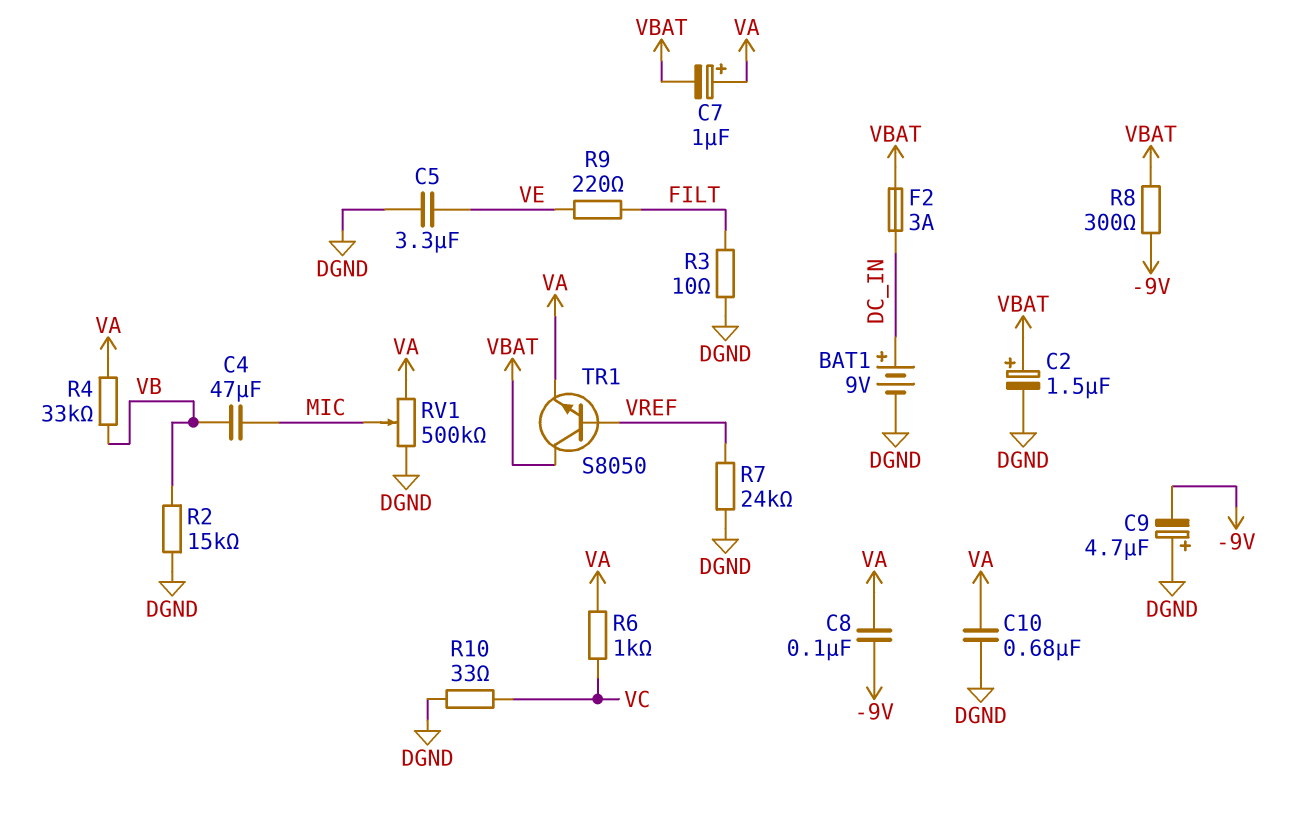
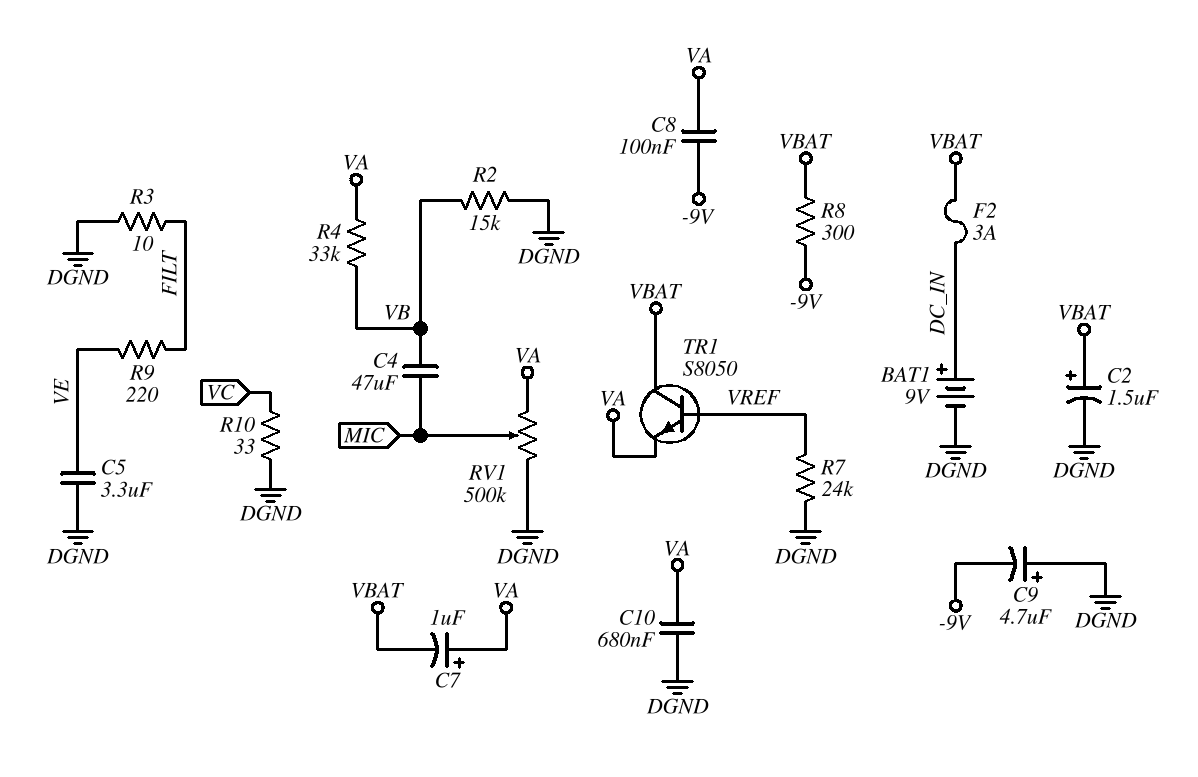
R6: 1k (VA, VC) -> none

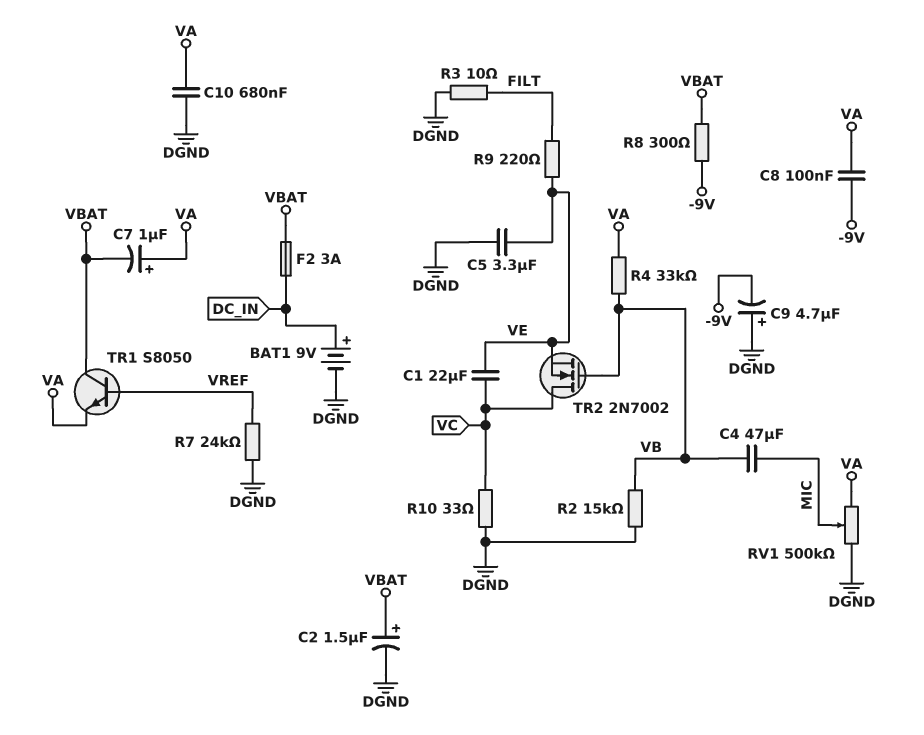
C1: none -> 22uF (VC, VE)
TR2: none -> NMOS 2N7002 (G VB, D VC, S VE)

